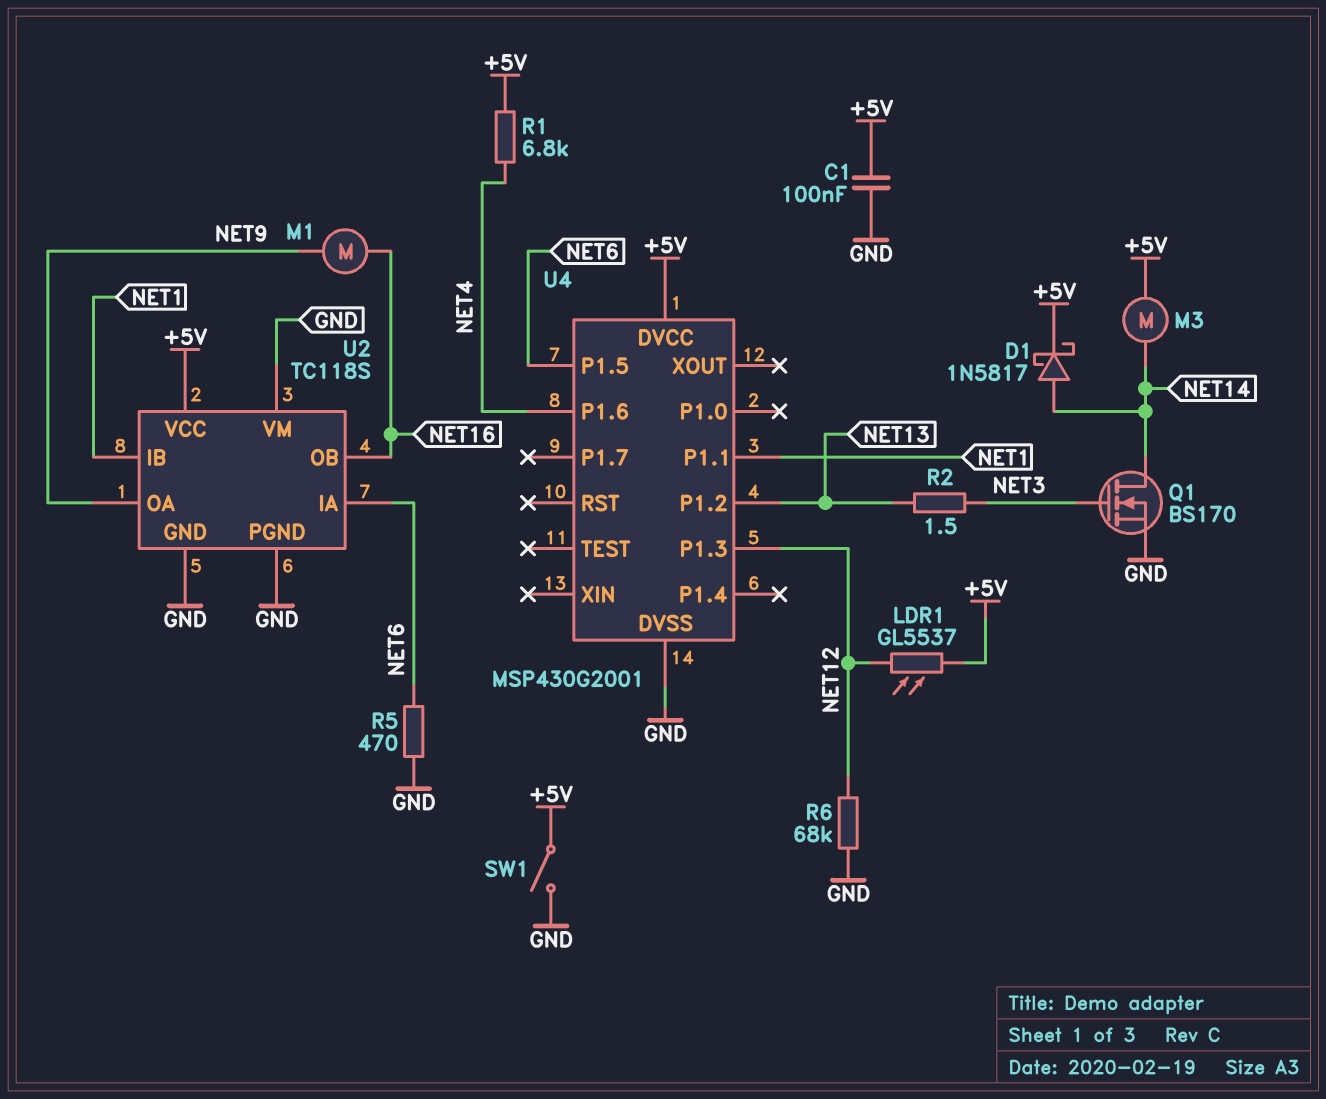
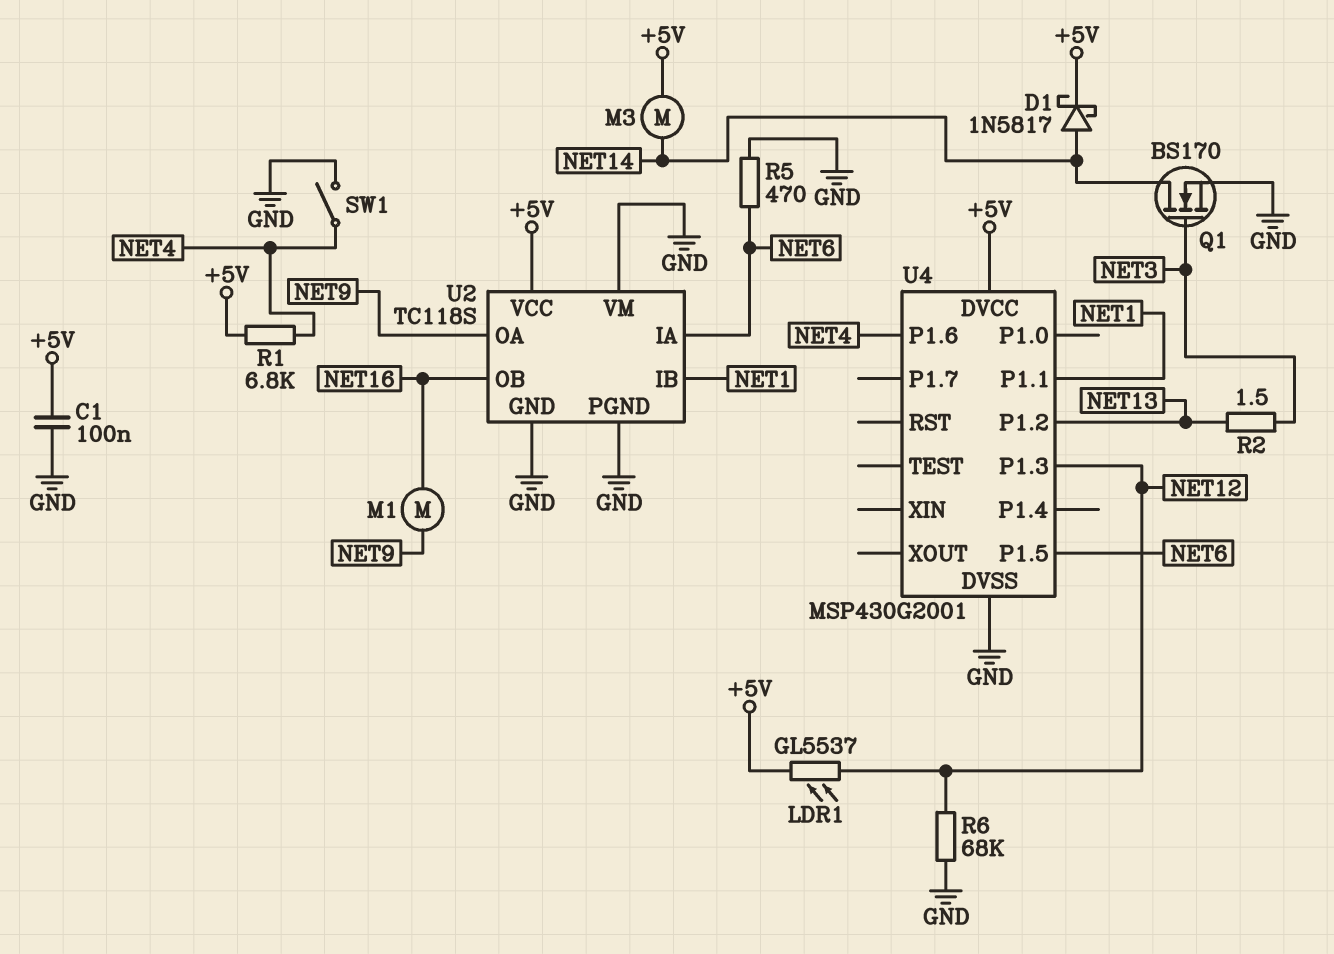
SW1: switch (+5V, GND) -> switch (GND, NET4)

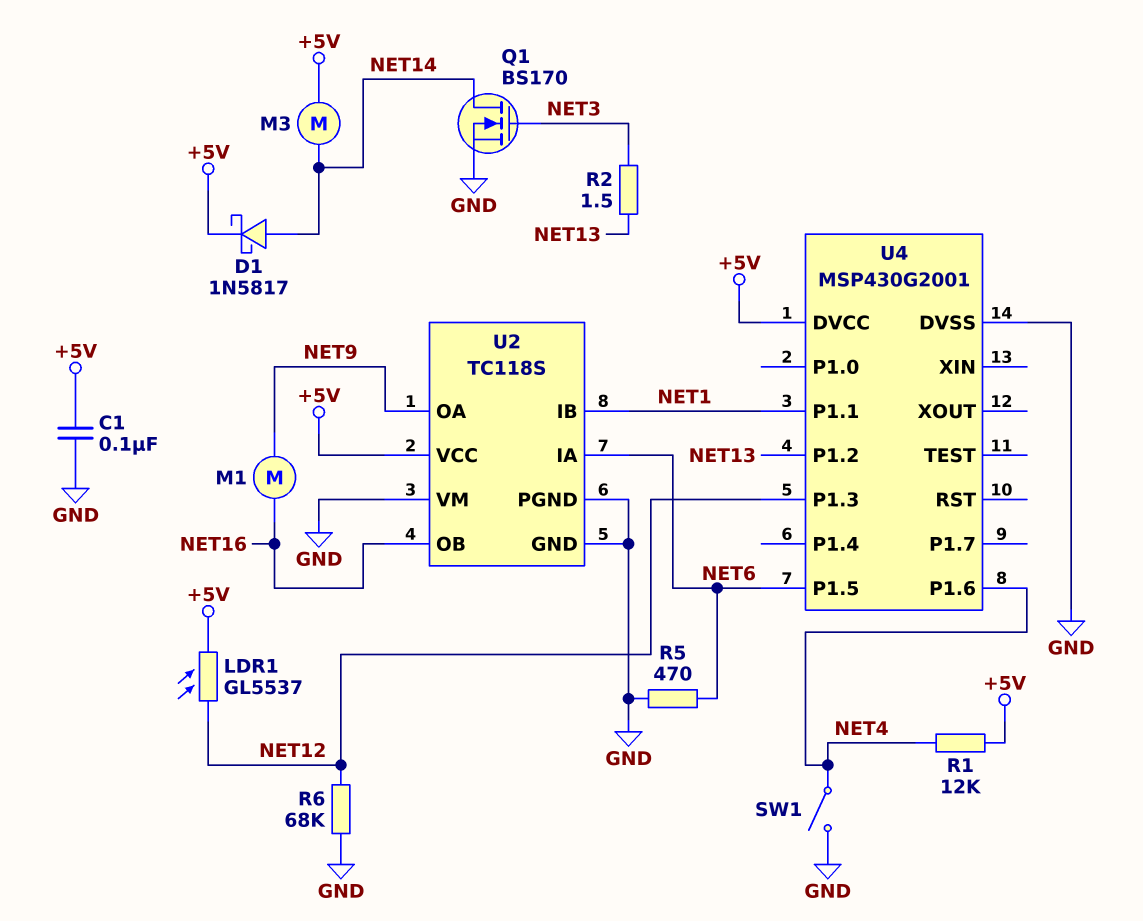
R1: 6.8k (+5V, NET4) -> 12k (+5V, NET4)

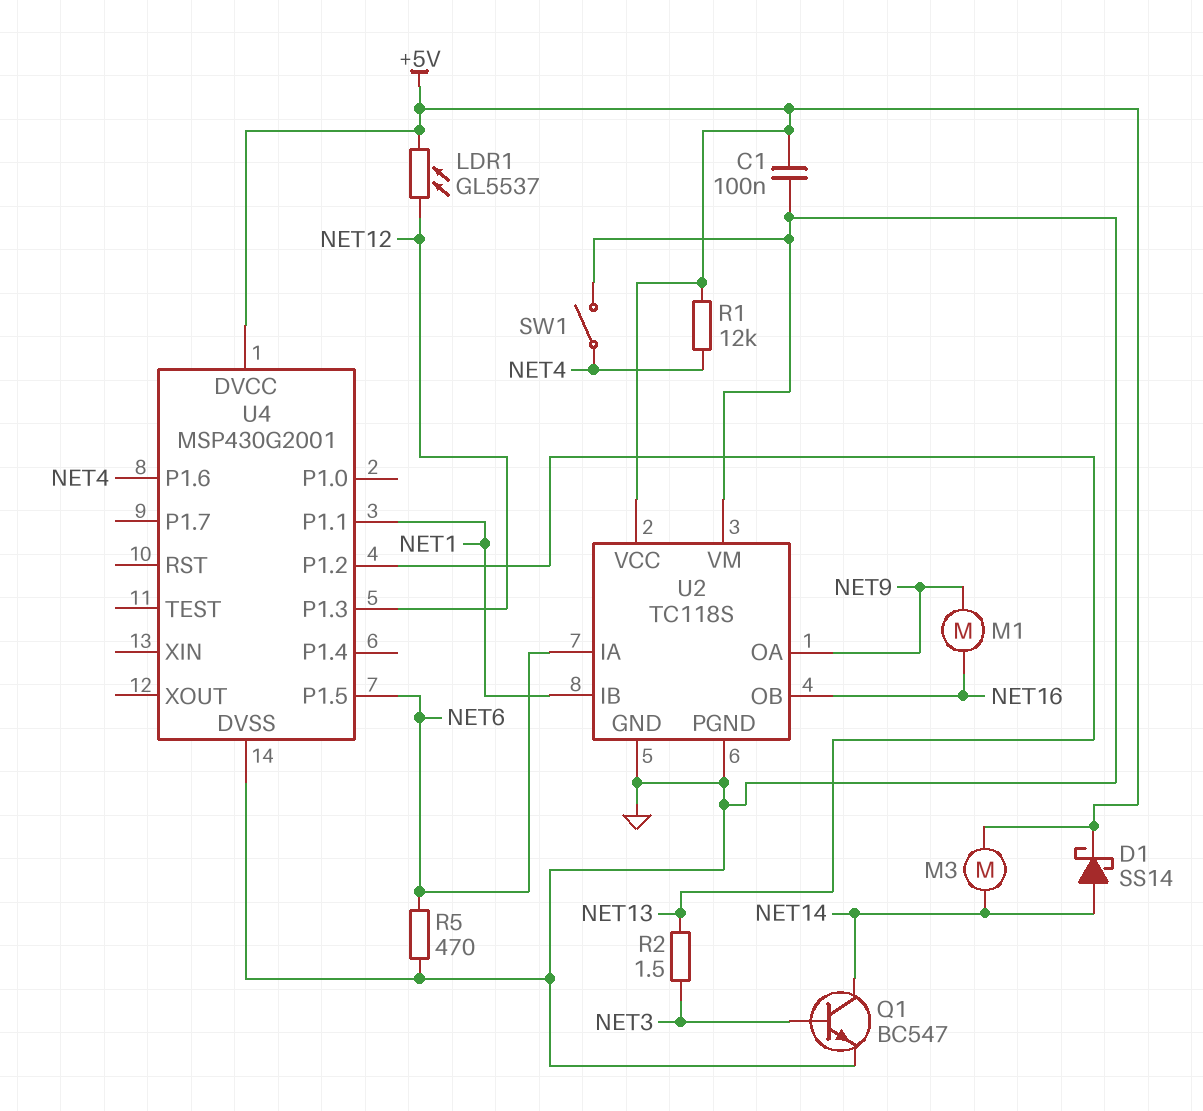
D1: schottky 1N5817 (A NET14, K +5V) -> schottky SS14 (A NET14, K +5V)
Q1: NMOS BS170 (G NET3, D NET14, S GND) -> NPN BC547 (B NET3, C NET14, E GND)
R6: 68k (GND, NET12) -> none

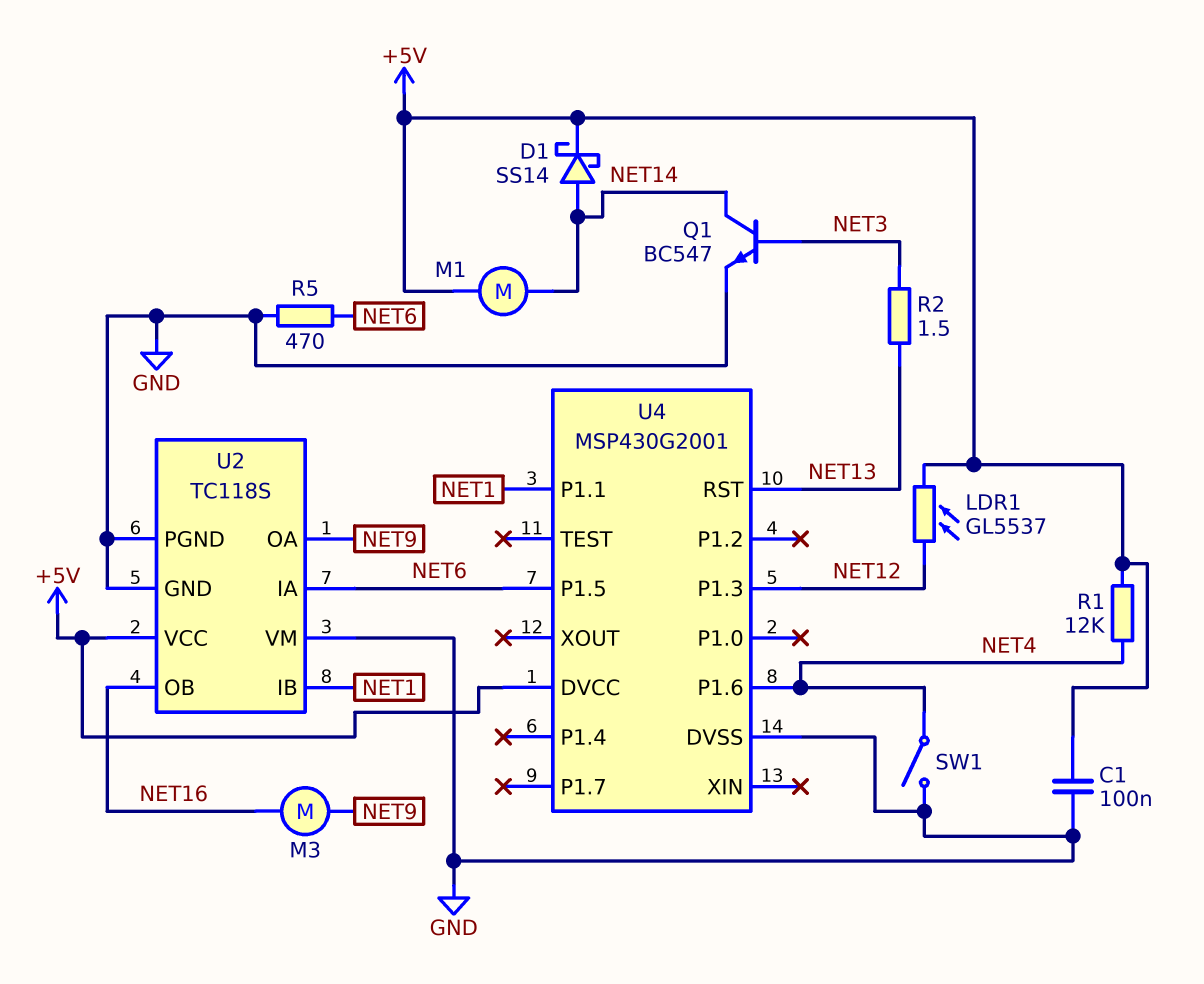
M1: motor (NET9, NET16) -> motor (+5V, NET14)
M3: motor (+5V, NET14) -> motor (NET9, NET16)
U4 pin P1.2: NET13 -> none
U4 pin RST: none -> NET13

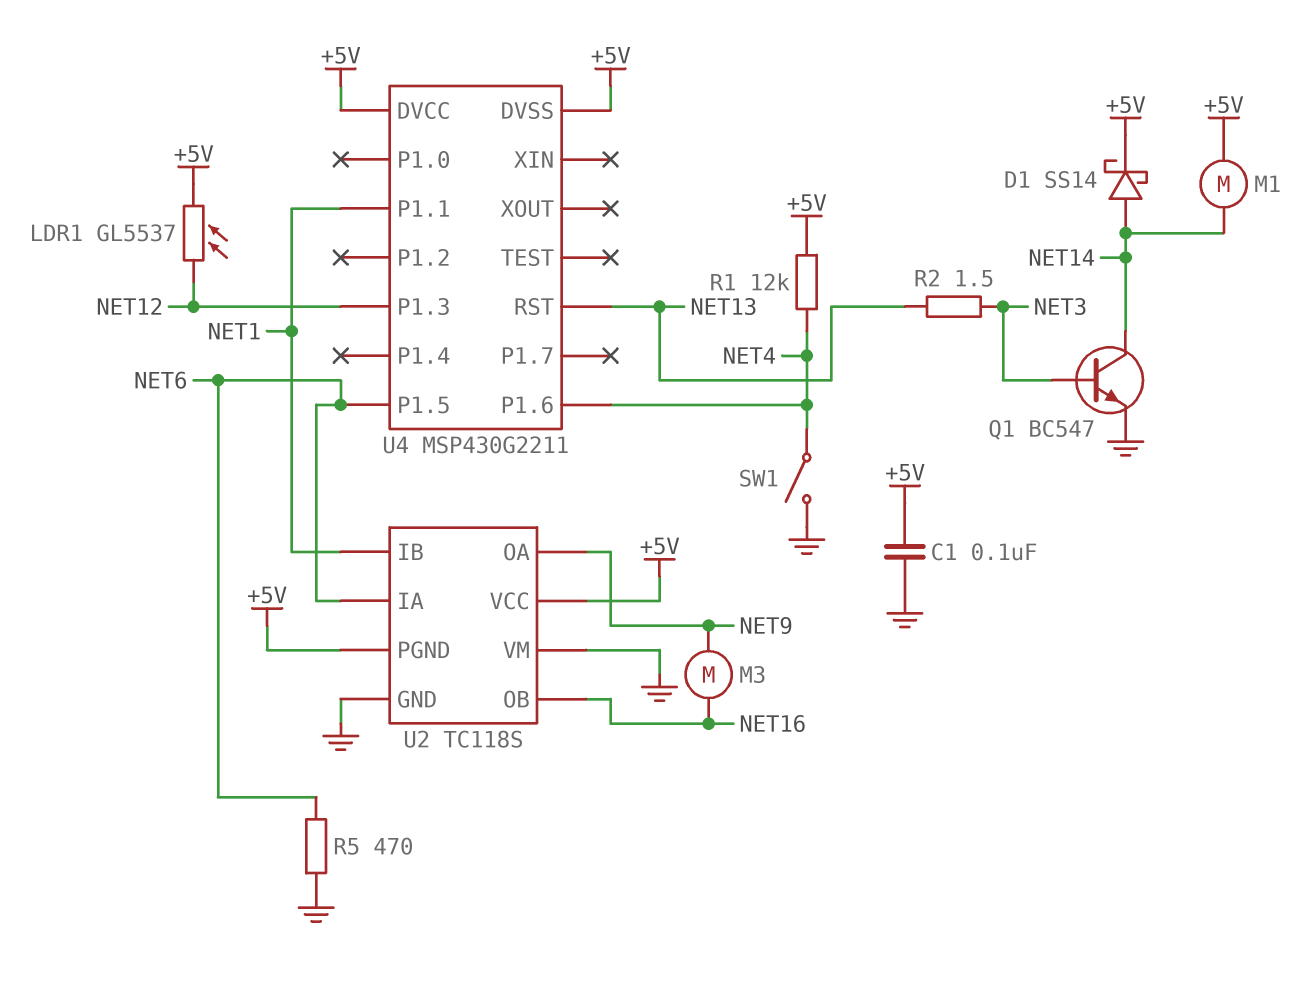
U2 pin PGND: GND -> +5V
U4: MSP430G2001 -> MSP430G2211
U4 pin DVSS: GND -> +5V

